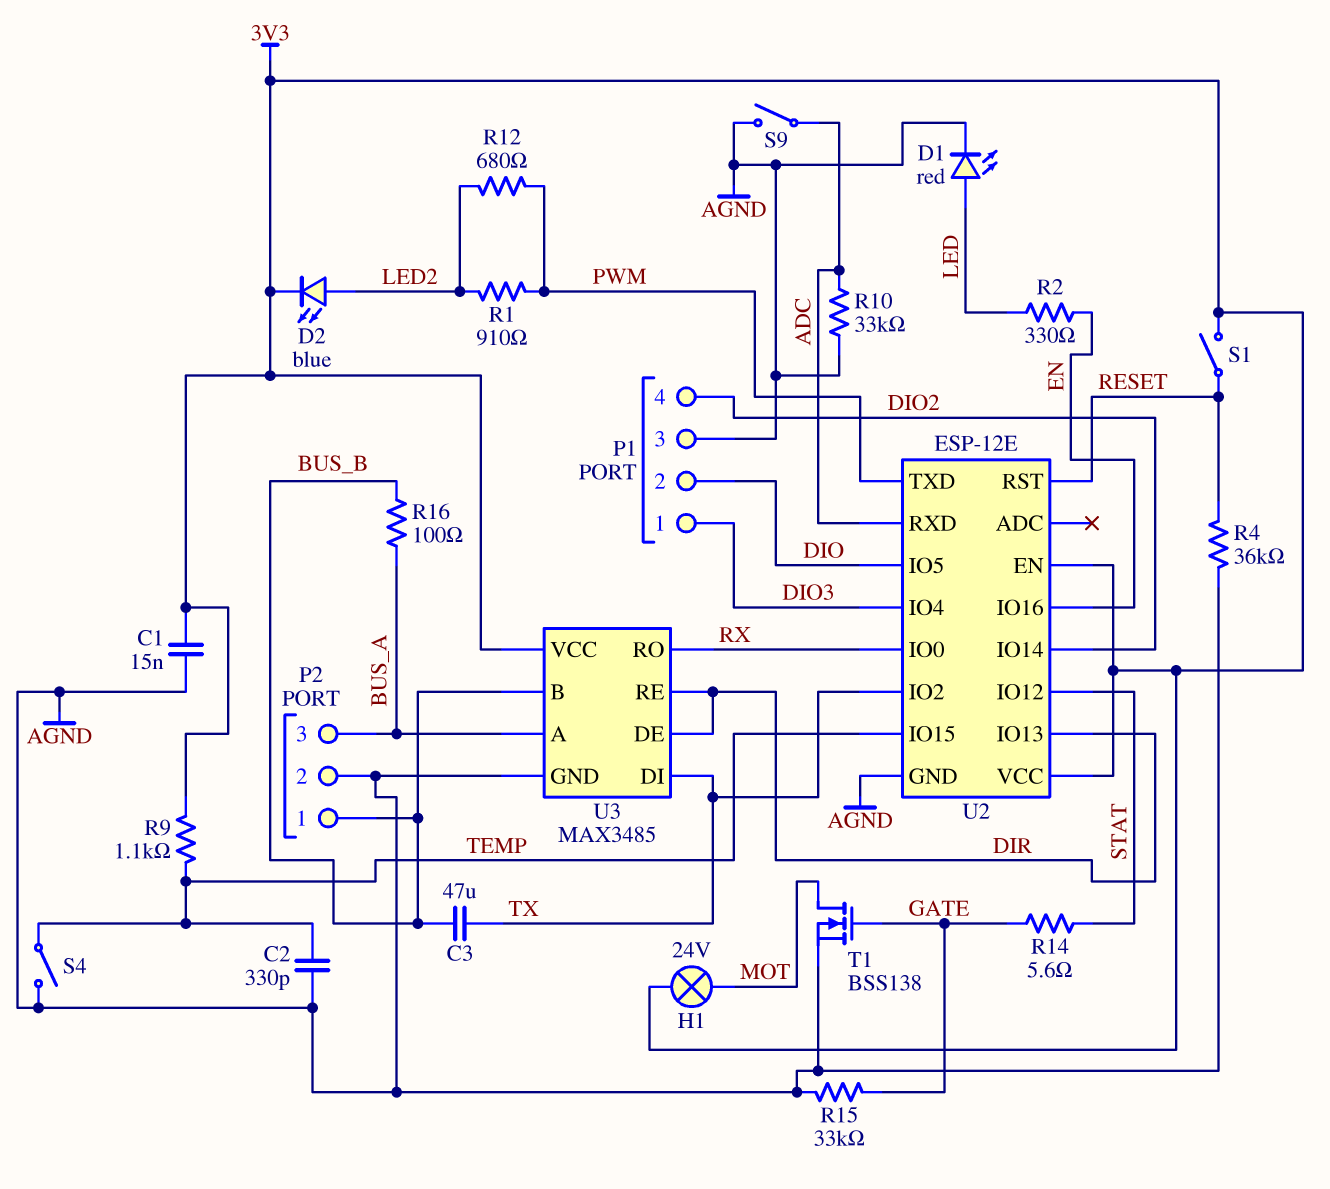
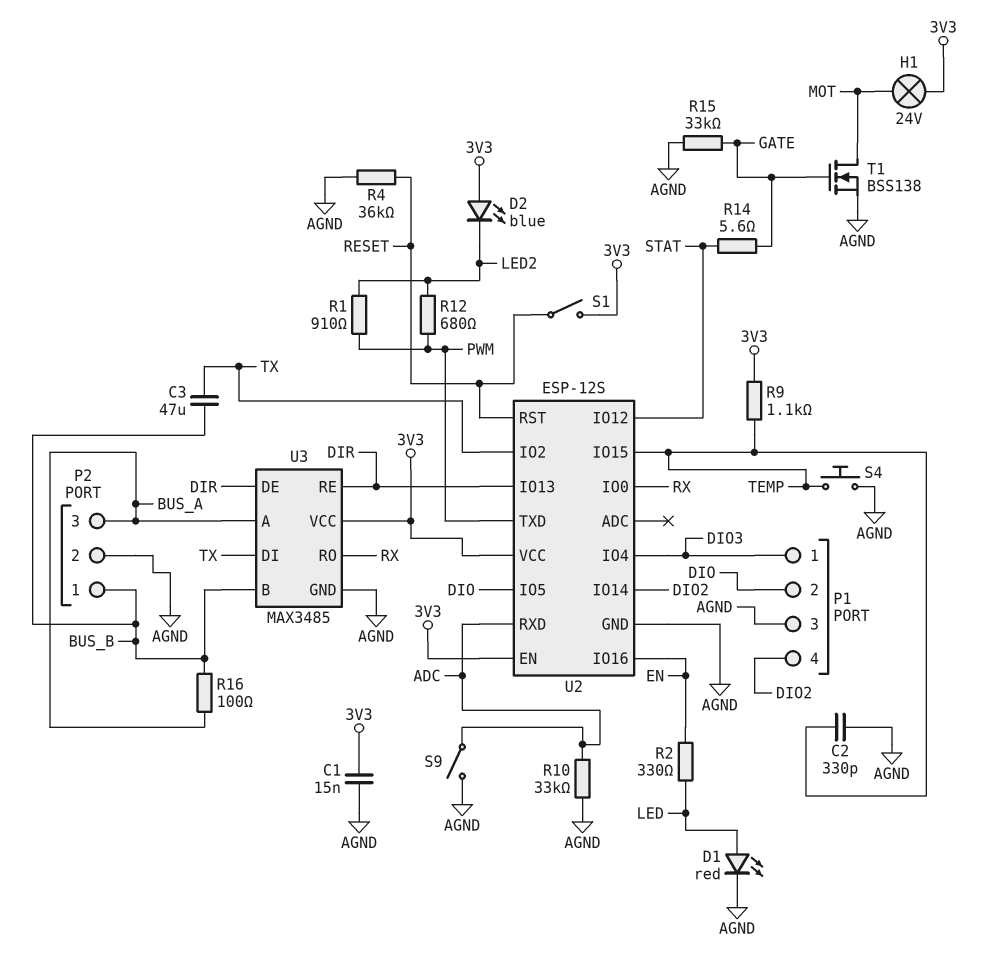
D2: LED blue (A LED2, K 3V3) -> LED blue (A 3V3, K LED2)
S4: switch (AGND, TEMP) -> button (AGND, TEMP)
U2: ESP-12E -> ESP-12S

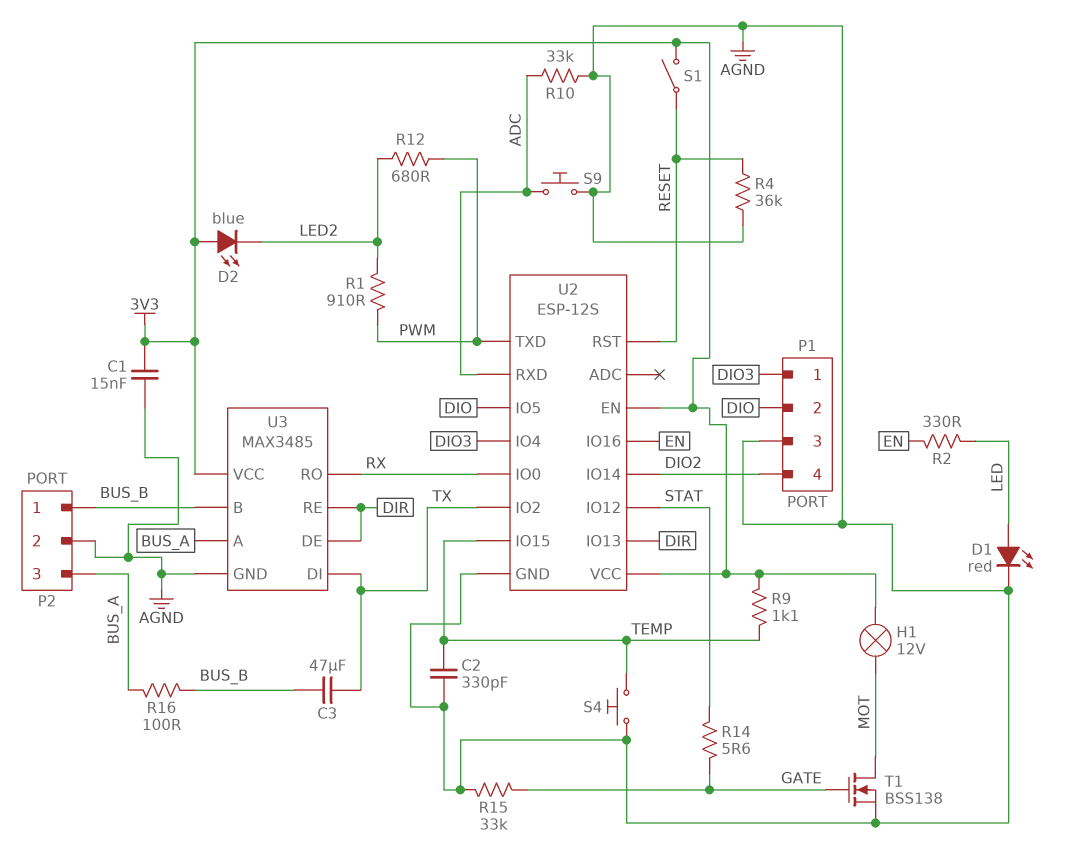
H1: lamp 24V (3V3, MOT) -> lamp 12V (3V3, MOT)
S9: switch (ADC, AGND) -> button (ADC, AGND)

